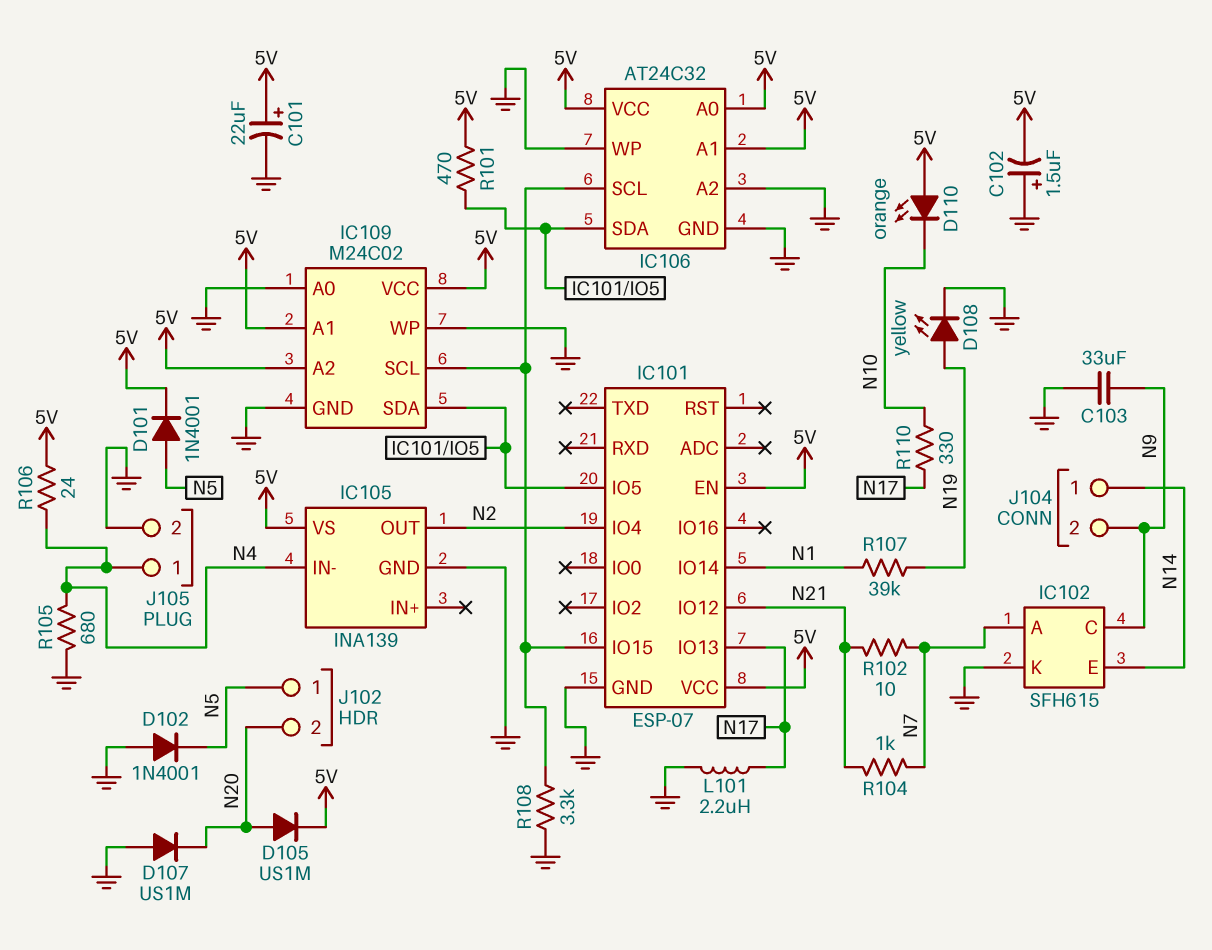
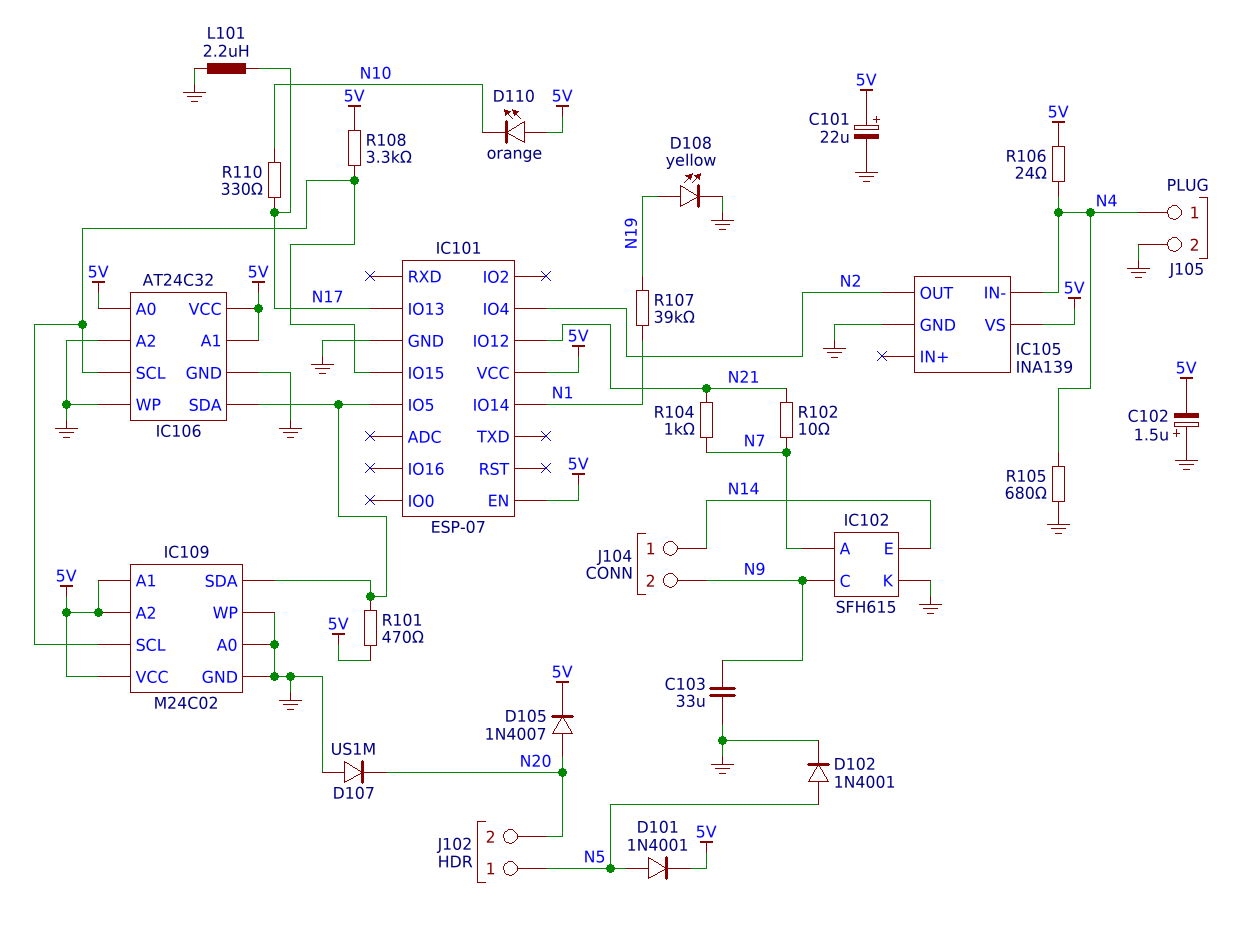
D102: diode 1N4001 (A GND, K N5) -> diode 1N4001 (A N5, K GND)
D105: diode US1M (A N20, K 5V) -> diode 1N4007 (A N20, K 5V)
R108: 3.3k (GND, IC101/IO15) -> 3.3k (5V, IC101/IO15)

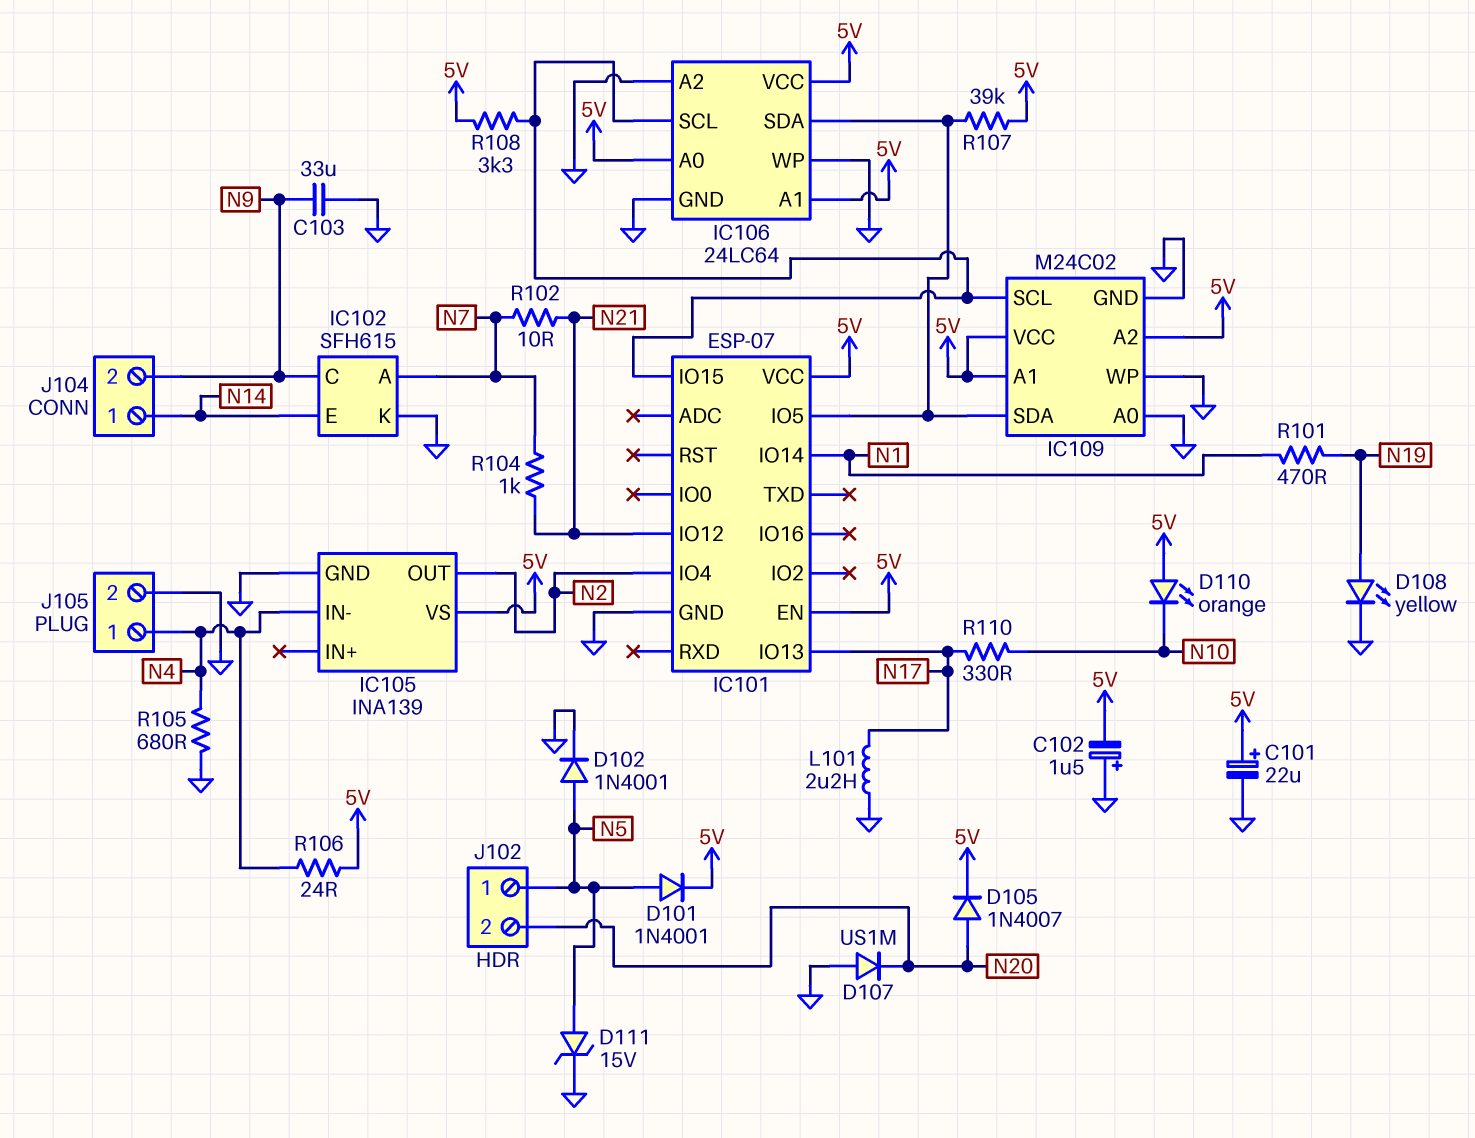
D111: none -> zener 15V (A N5, K GND)
IC106: AT24C32 -> 24LC64
R101: 470 (5V, IC101/IO5) -> 470 (N1, N19)
R107: 39k (N1, N19) -> 39k (5V, IC101/IO5)

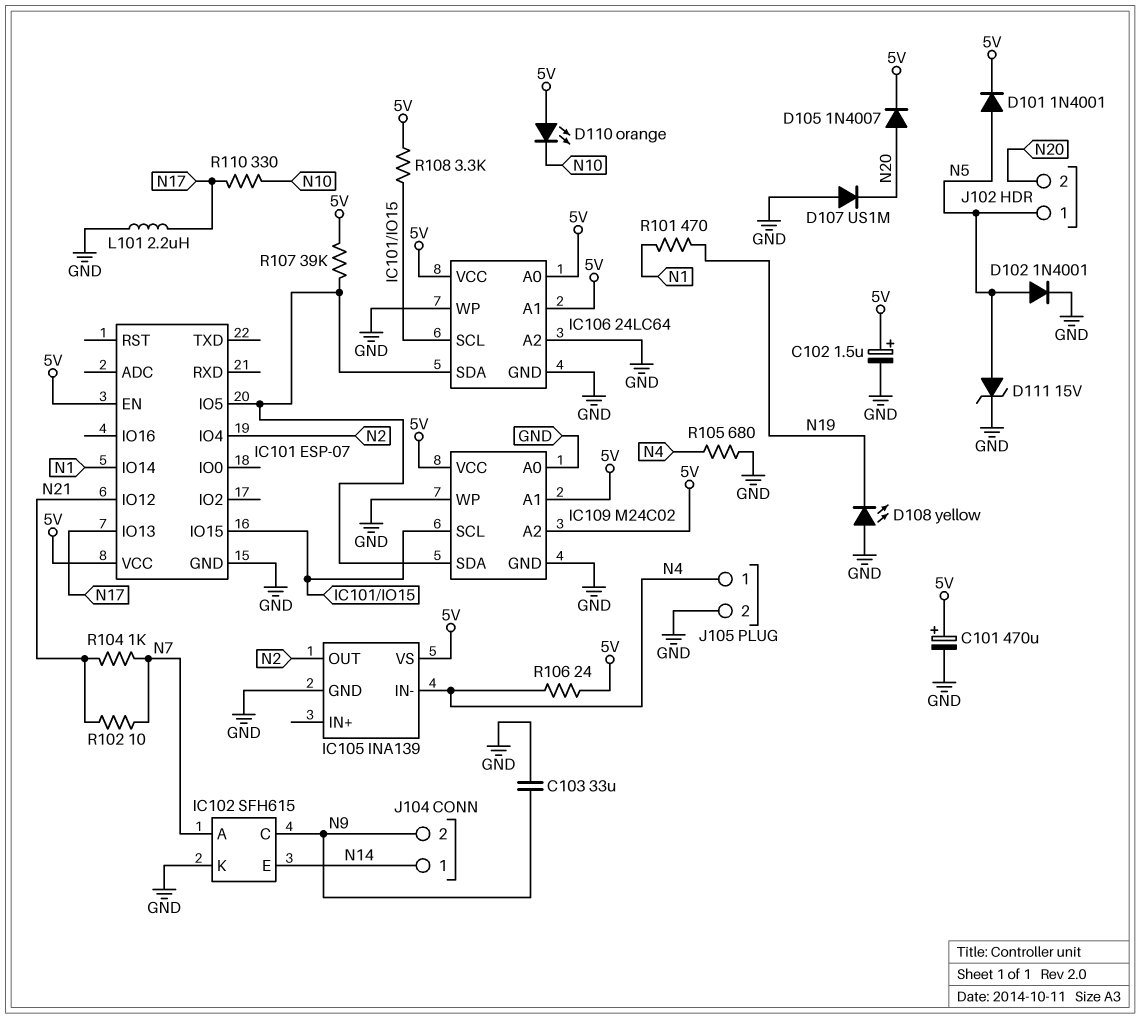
C101: 22uF (plus 5V, minus GND) -> 470uF (plus 5V, minus GND)
C102: 1.5uF (plus GND, minus 5V) -> 1.5uF (plus 5V, minus GND)
D108: LED yellow (A N19, K GND) -> LED yellow (A GND, K N19)

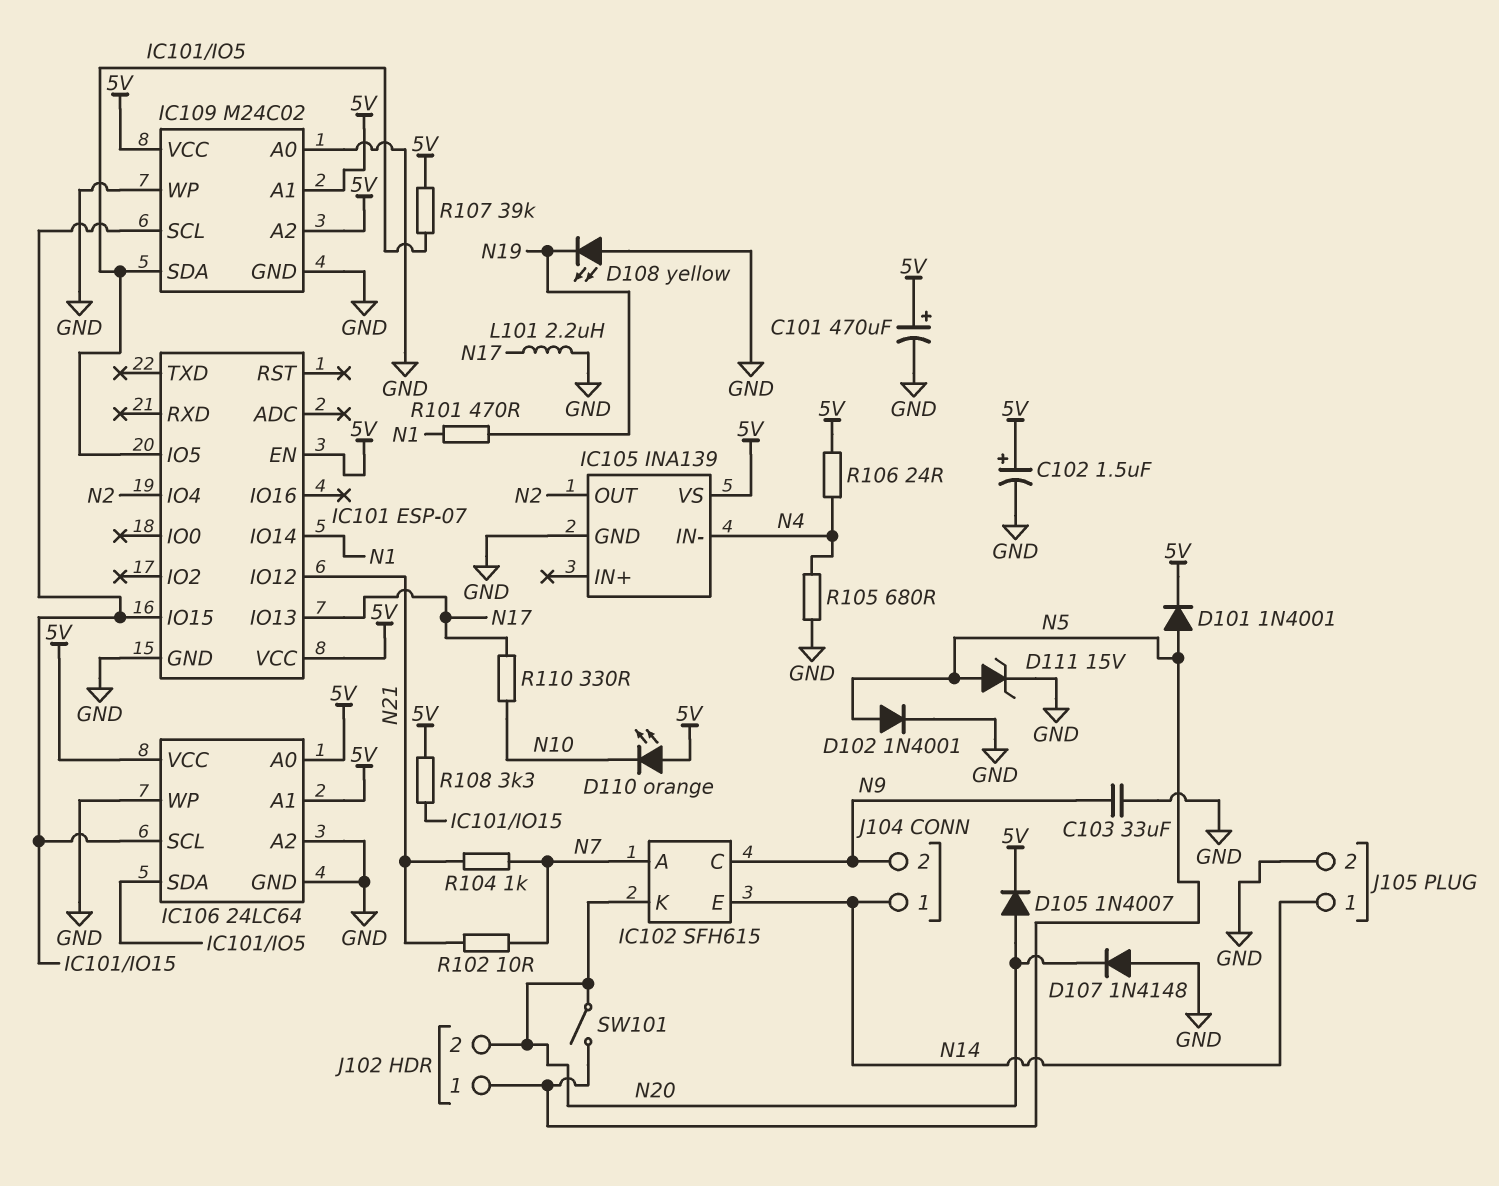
D107: diode US1M (A GND, K N20) -> diode 1N4148 (A GND, K N20)
IC102 pin K: GND -> N20
J105 pin 1: N4 -> N14
SW101: none -> switch (N5, N20)

